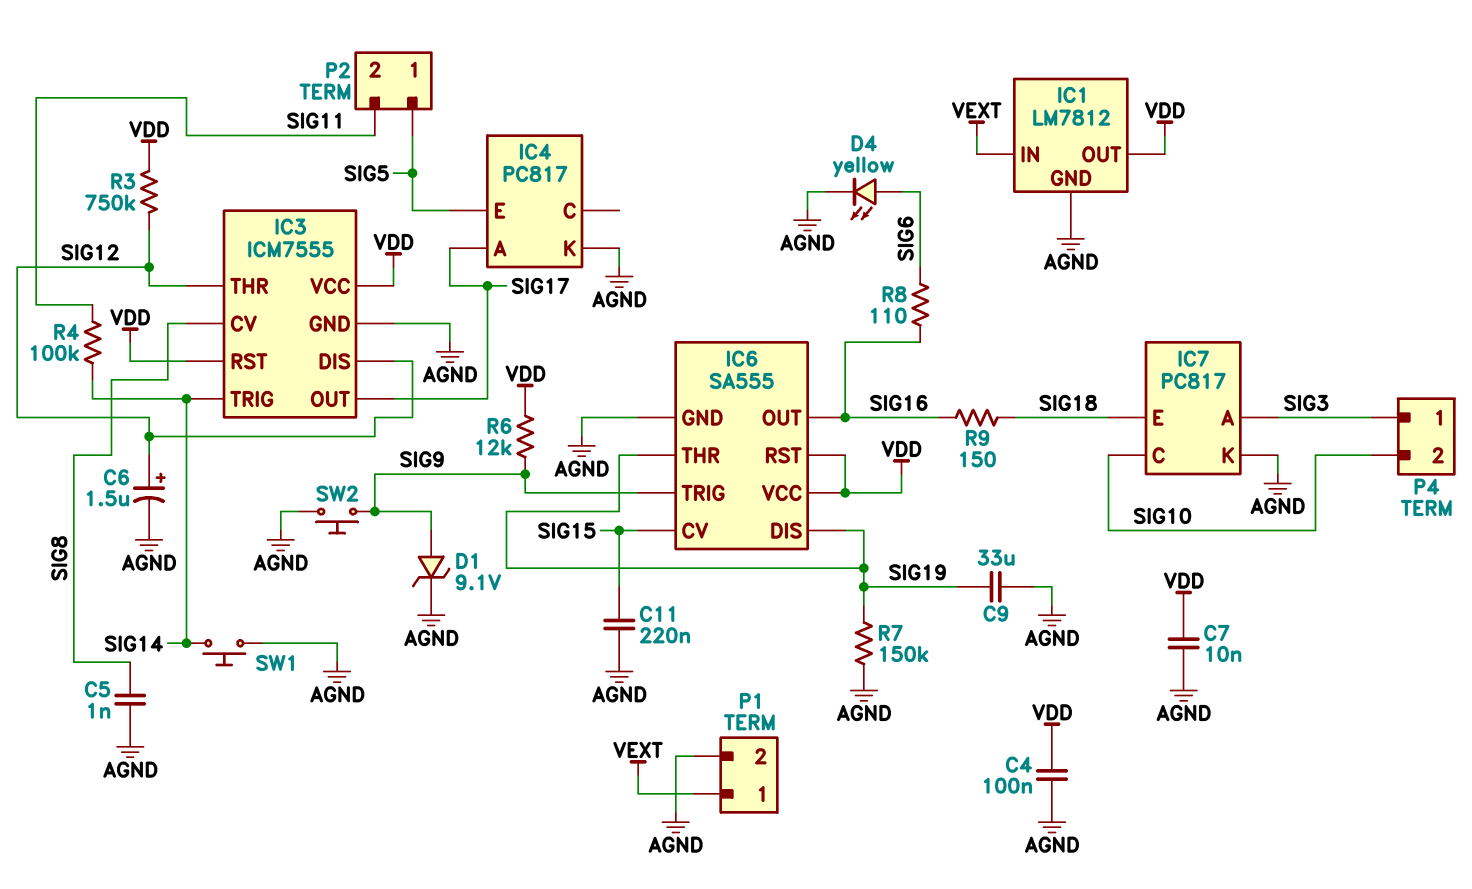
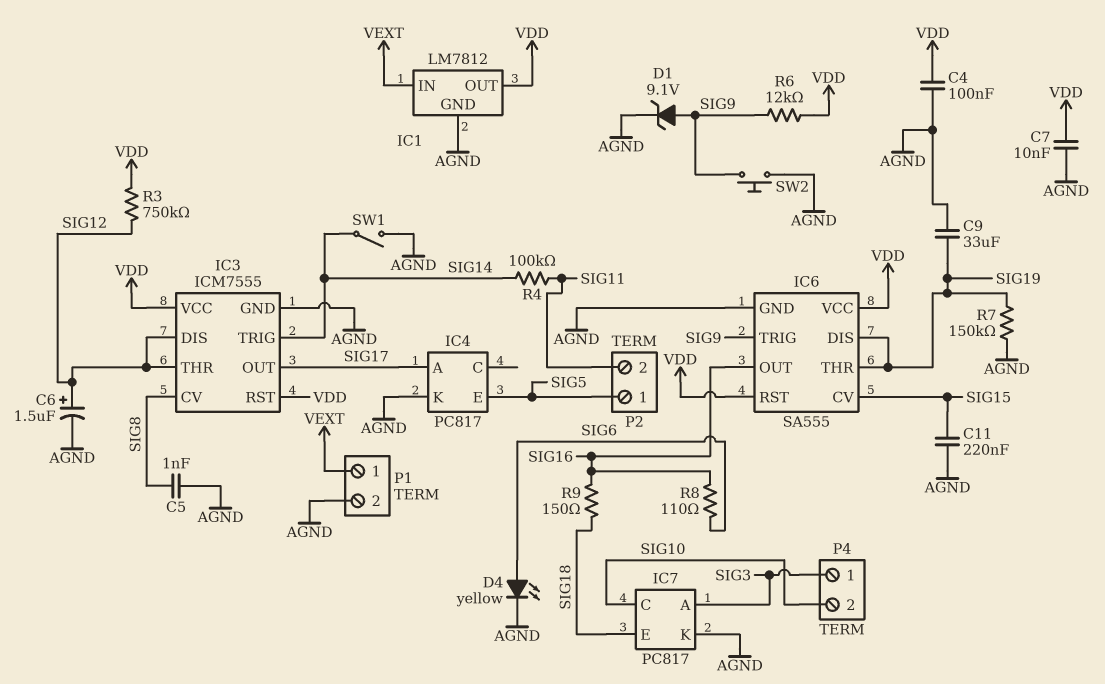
SW1: button (AGND, SIG14) -> switch (AGND, SIG14)

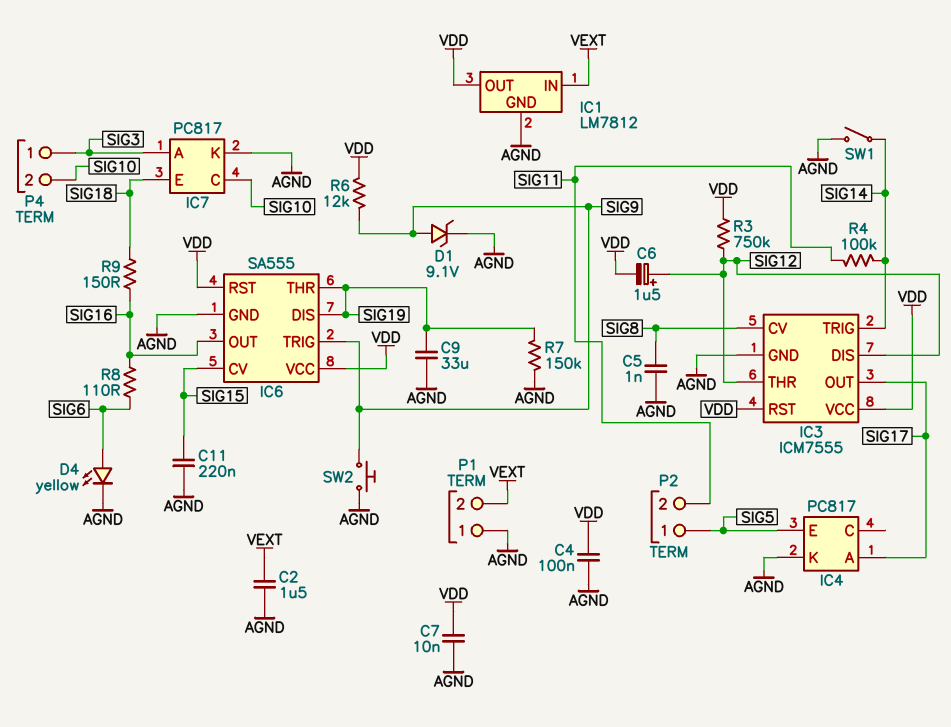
C2: none -> 1.5uF (AGND, VEXT)
C6: 1.5uF (plus SIG12, minus AGND) -> 1.5uF (plus SIG12, minus VDD)
P1 pin 1: VEXT -> AGND
P1 pin 2: AGND -> VEXT

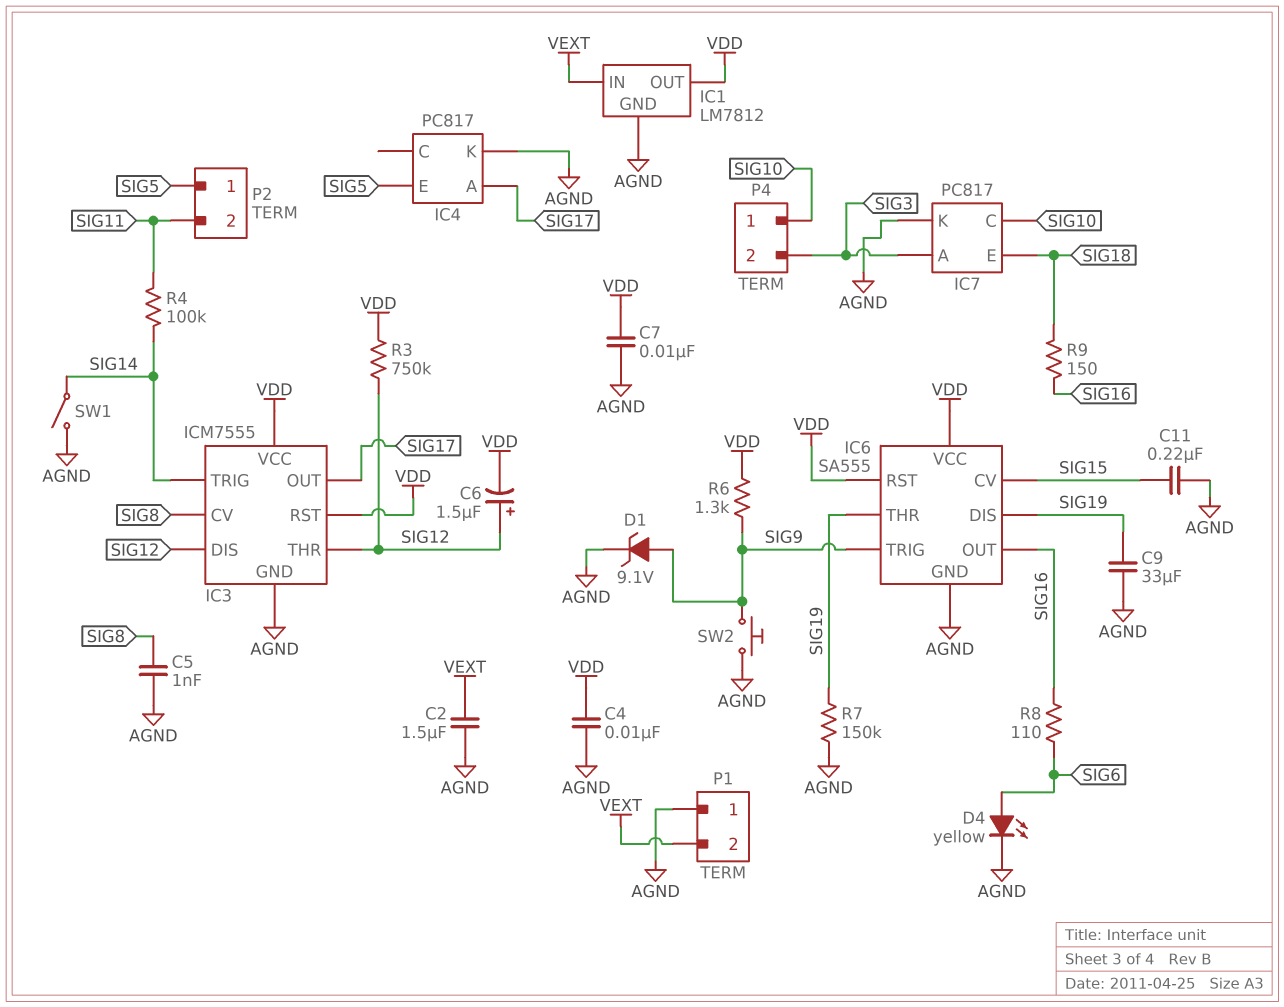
C4: 100nF (AGND, VDD) -> 10nF (AGND, VDD)
P4 pin 1: SIG3 -> SIG10
P4 pin 2: SIG10 -> SIG3
R6: 12k (SIG9, VDD) -> 1.3k (SIG9, VDD)

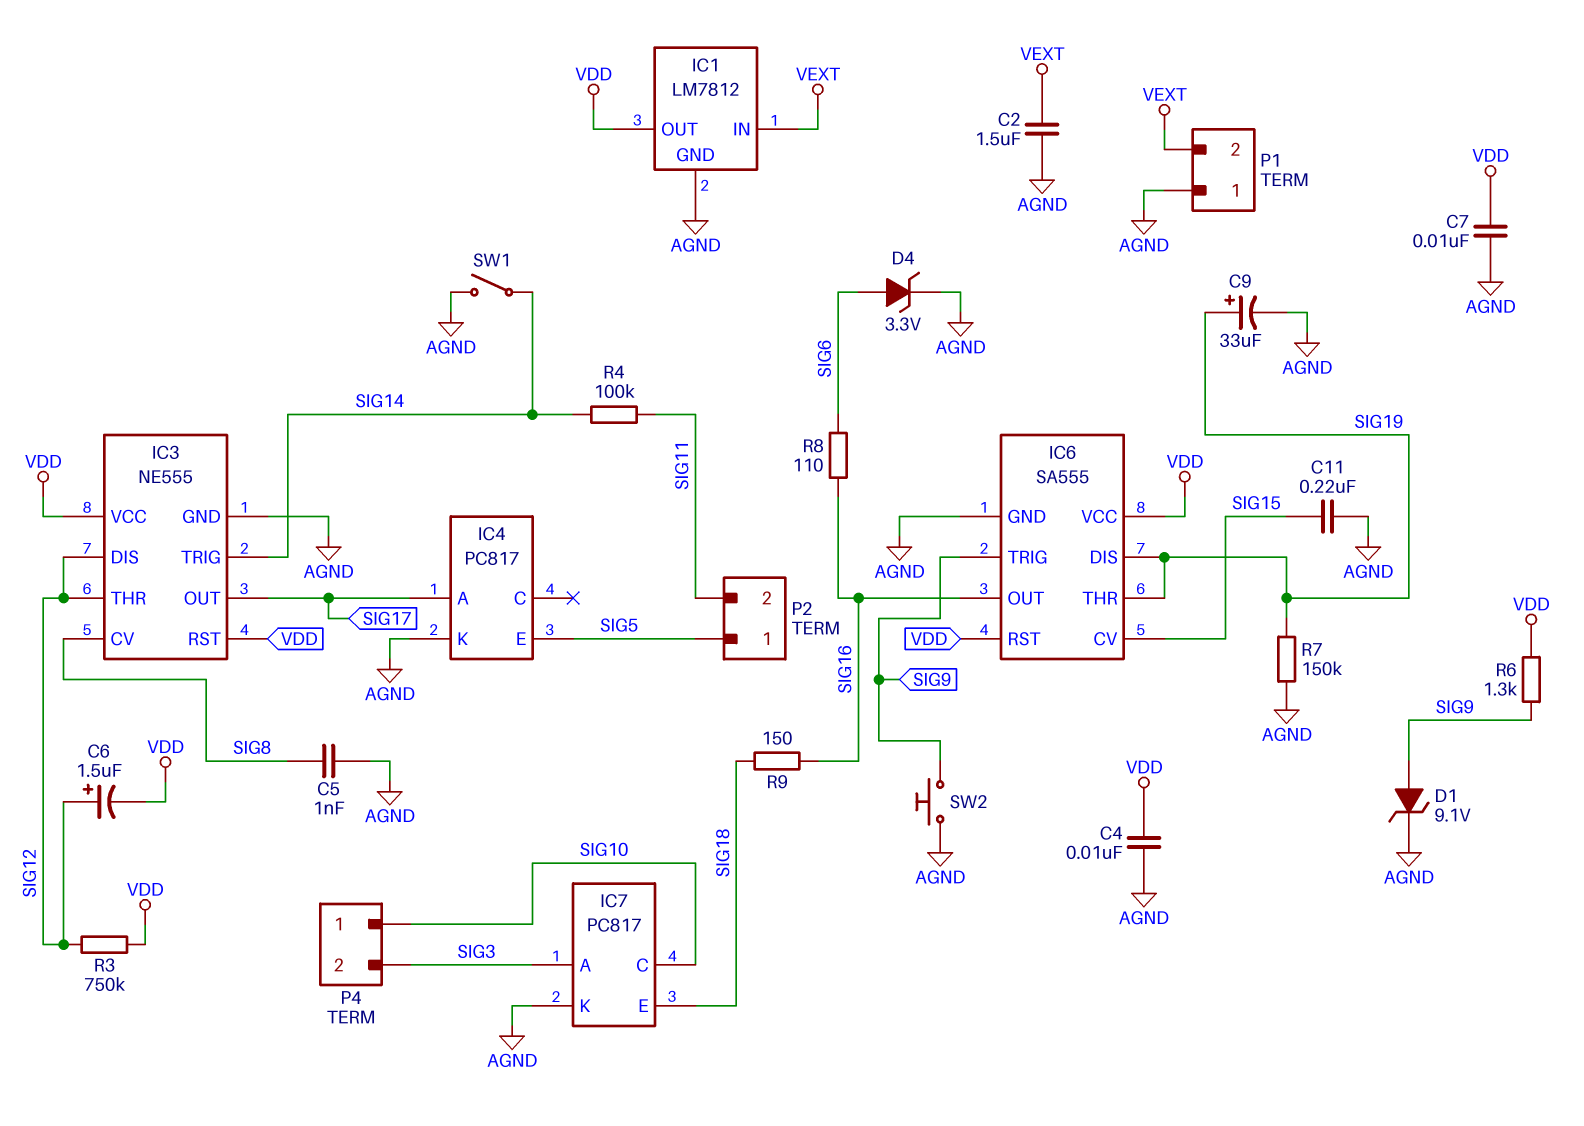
C9: 33uF (AGND, SIG19) -> 33uF (plus SIG19, minus AGND)
D4: LED yellow (A SIG6, K AGND) -> zener 3.3V (A SIG6, K AGND)
IC3: ICM7555 -> NE555

